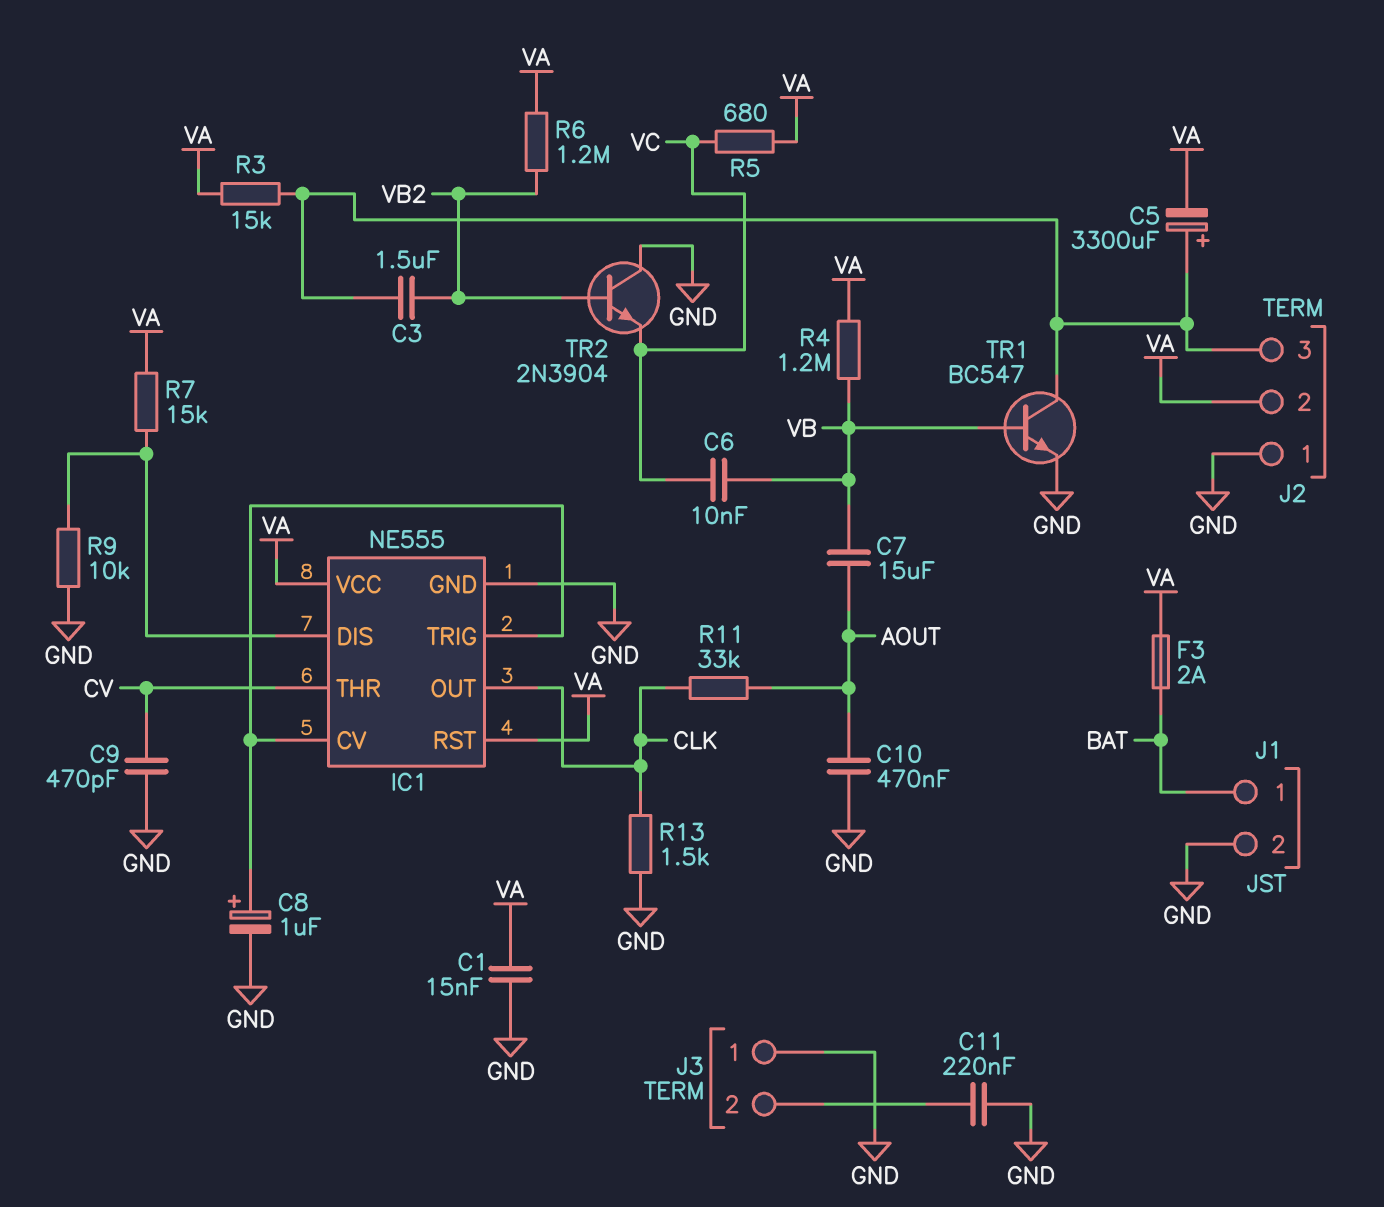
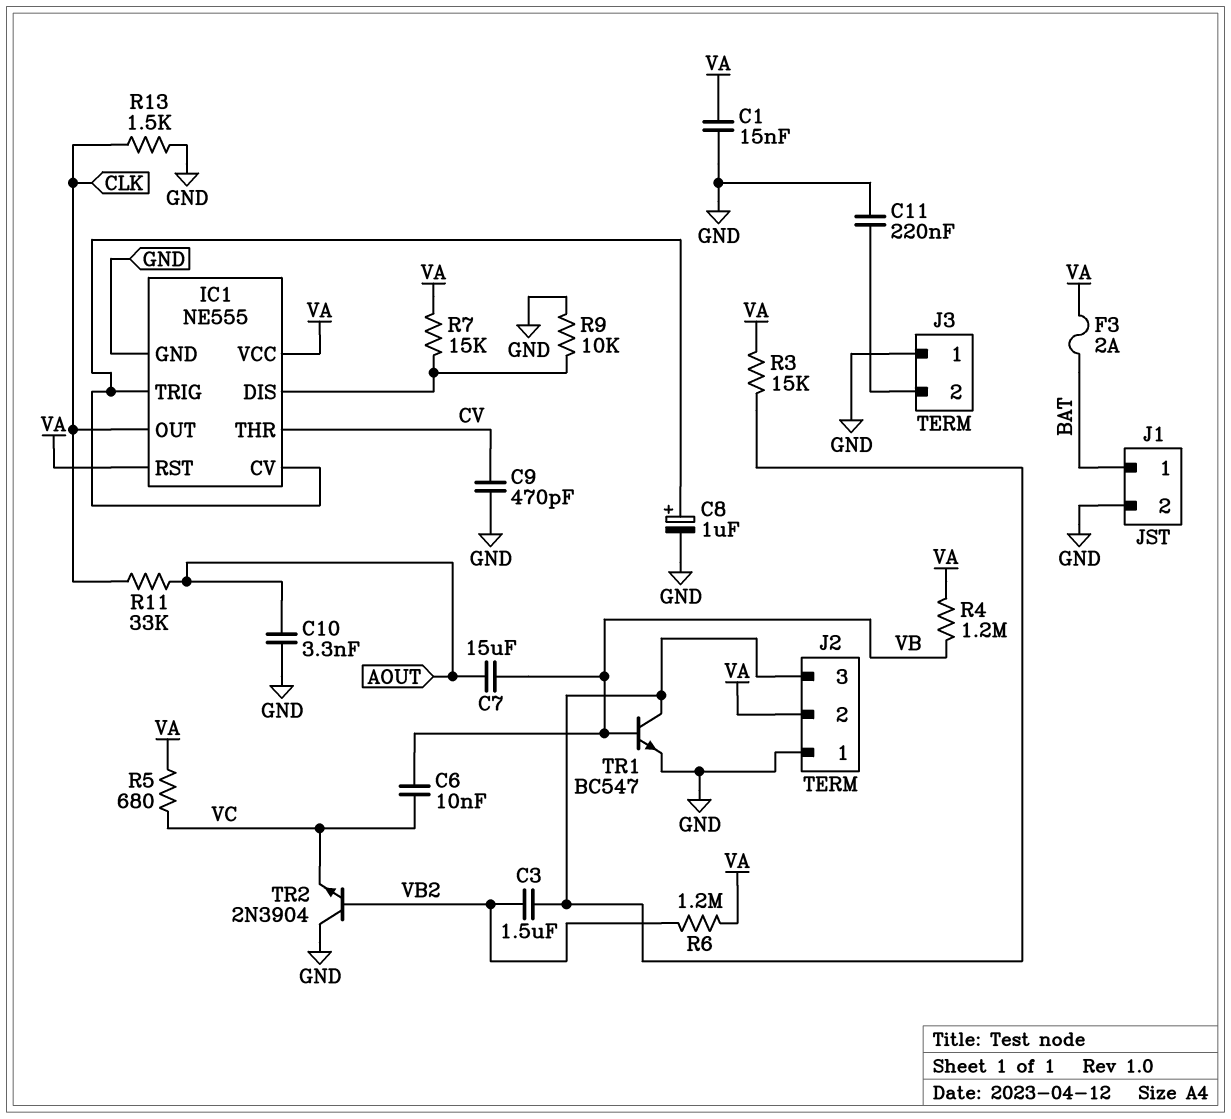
C5: 3300uF (plus J2/3, minus VA) -> none
C10: 470nF (AOUT, GND) -> 3.3nF (AOUT, GND)

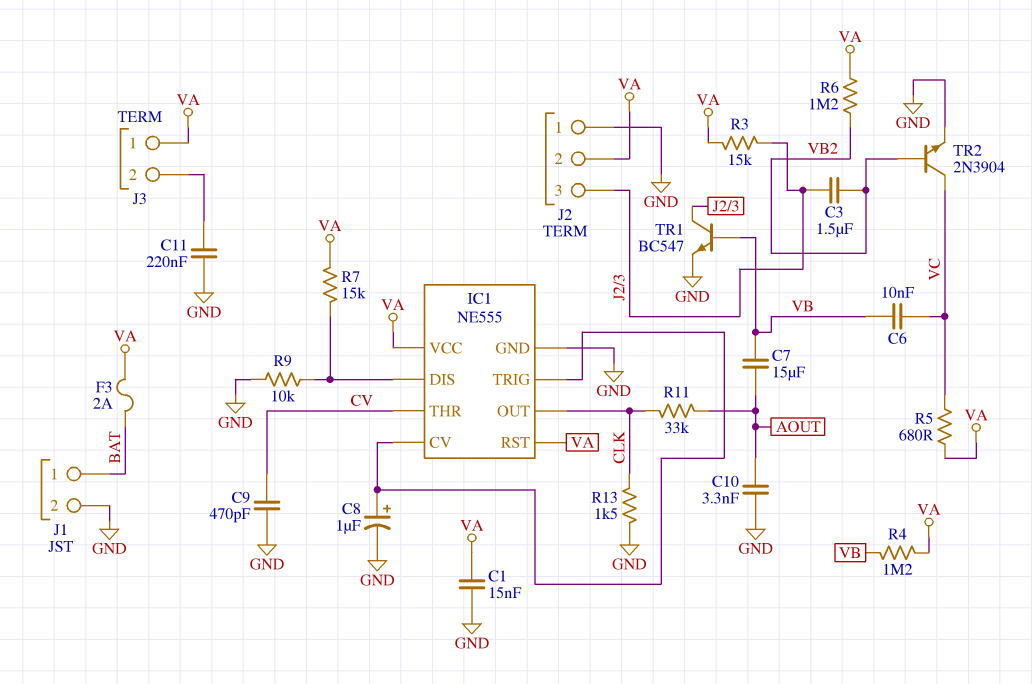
J3 pin 1: GND -> VA
TR2: NPN 2N3904 (B VB2, C GND, E VC) -> NPN 2N3904 (B VB2, C VC, E GND)

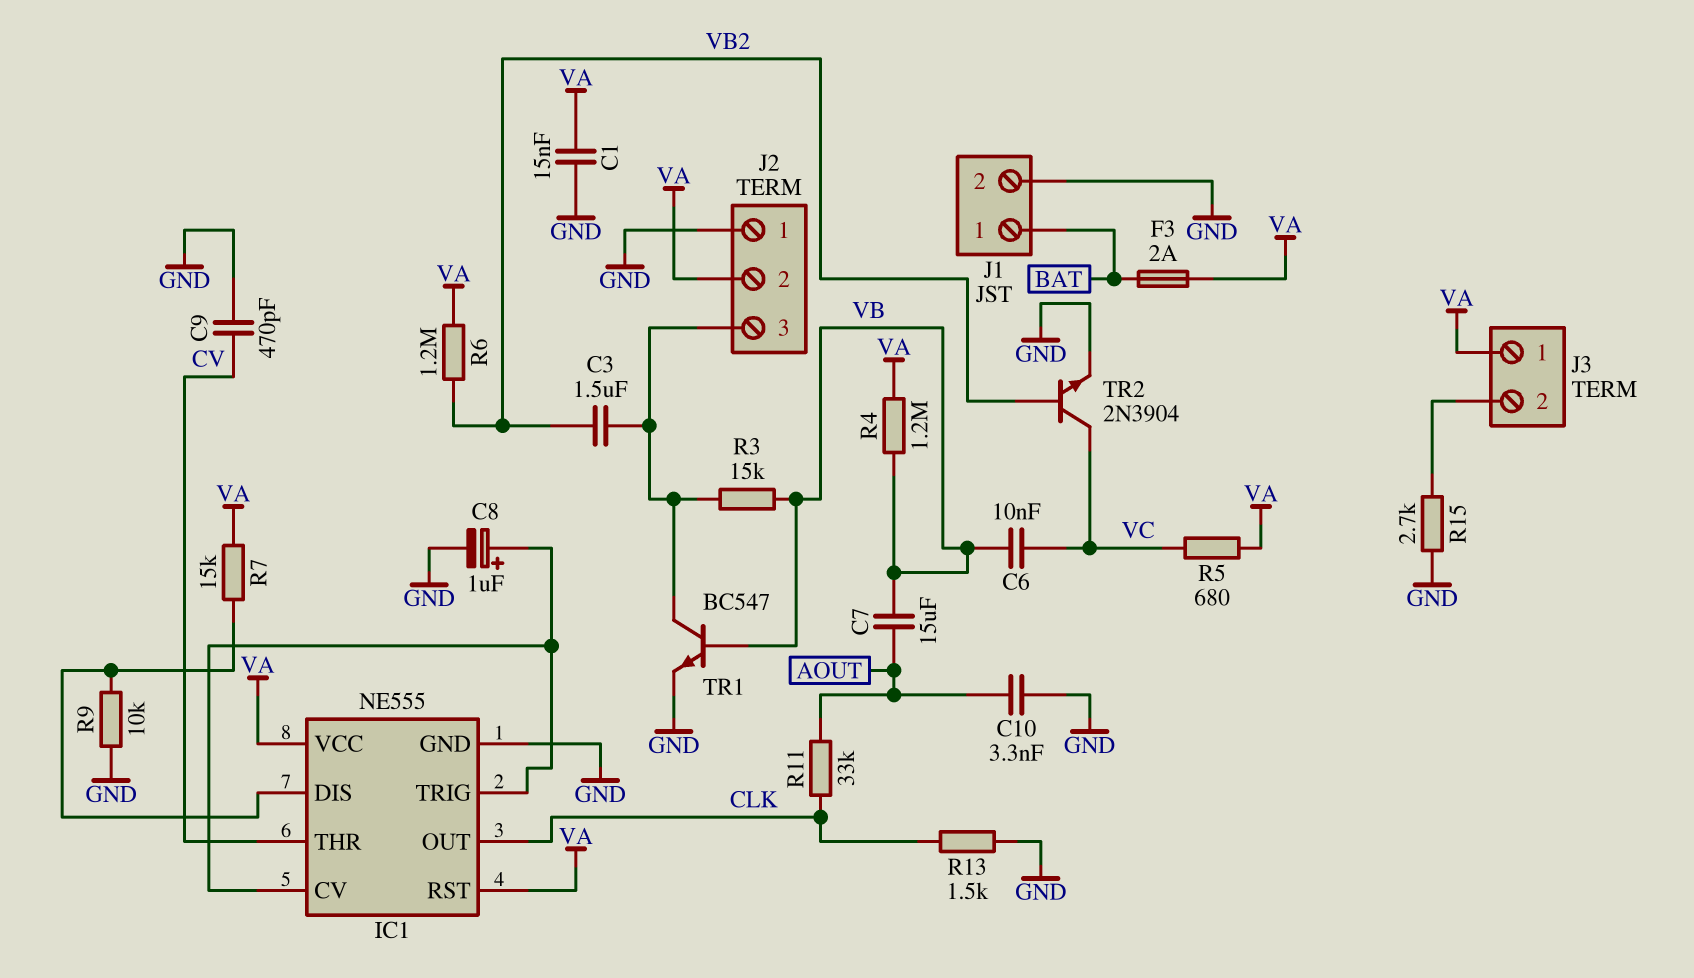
C11: 220nF (GND, J3/2) -> none
R3: 15k (J2/3, VA) -> 15k (J2/3, VB)
R15: none -> 2.7k (GND, J3/2)

